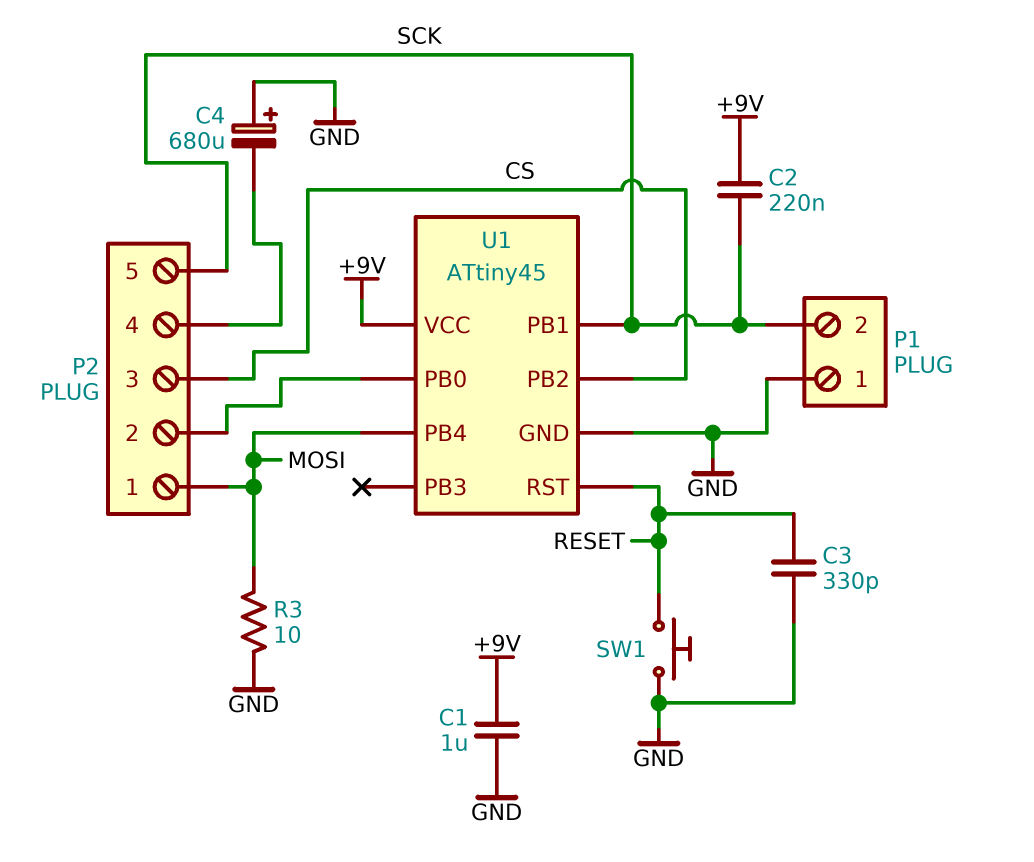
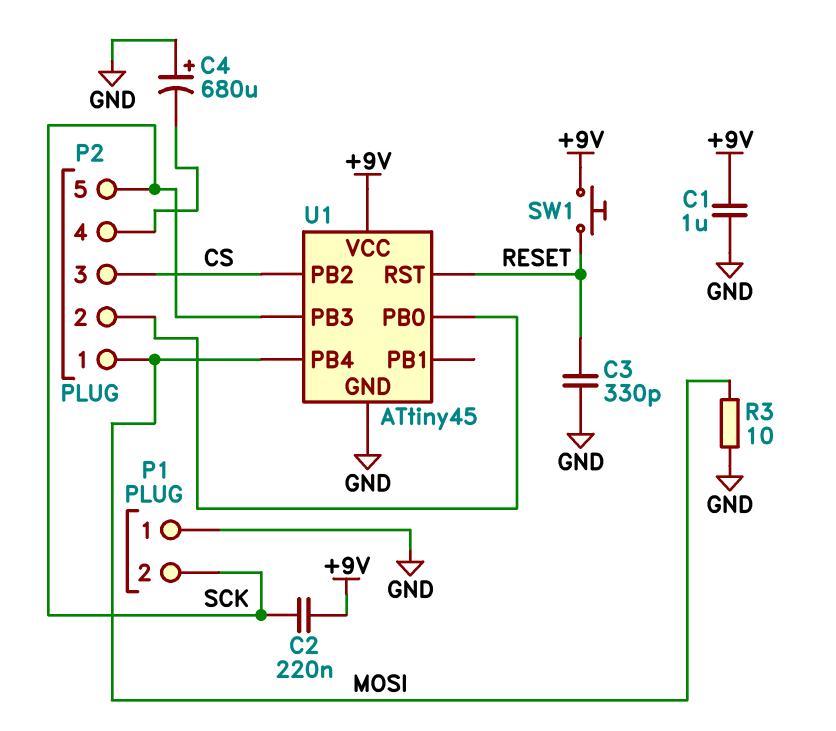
SW1: button (GND, RESET) -> button (+9V, RESET)
U1 pin PB1: SCK -> none
U1 pin PB3: none -> SCK

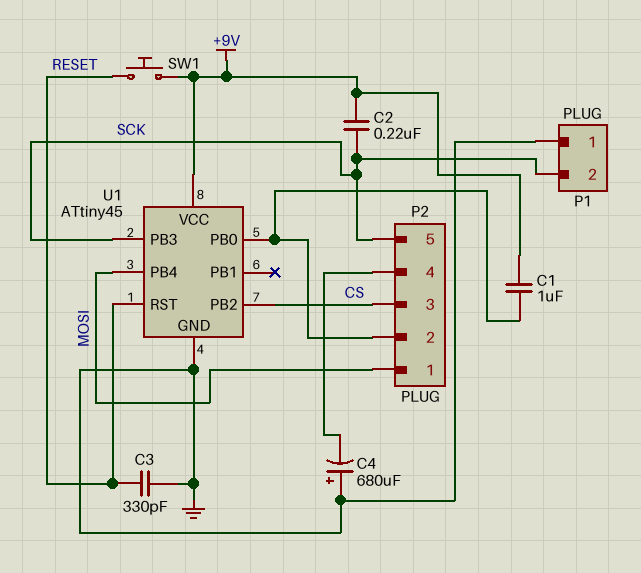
C1: 1uF (+9V, GND) -> 1uF (+9V, P2/2)
R3: 10 (GND, MOSI) -> none

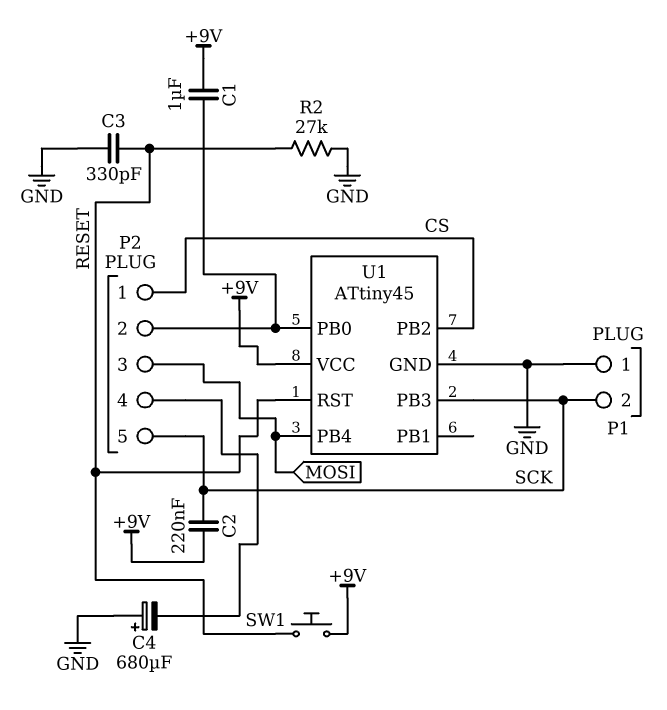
P2 pin 1: MOSI -> CS
P2 pin 3: CS -> MOSI
R2: none -> 27k (GND, RESET)

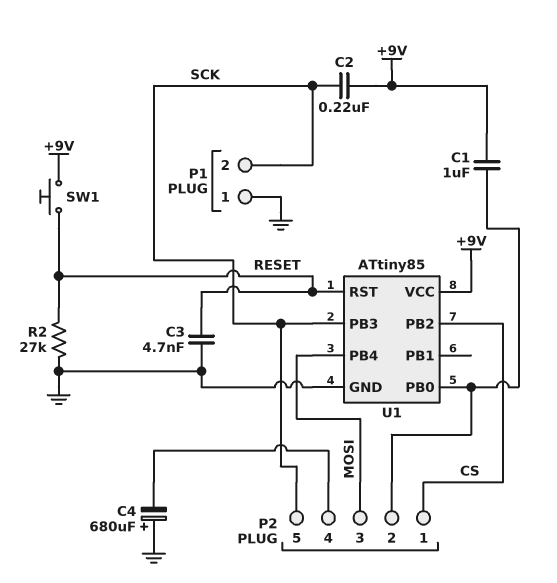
C3: 330pF (GND, RESET) -> 4.7nF (GND, RESET)
U1: ATtiny45 -> ATtiny85

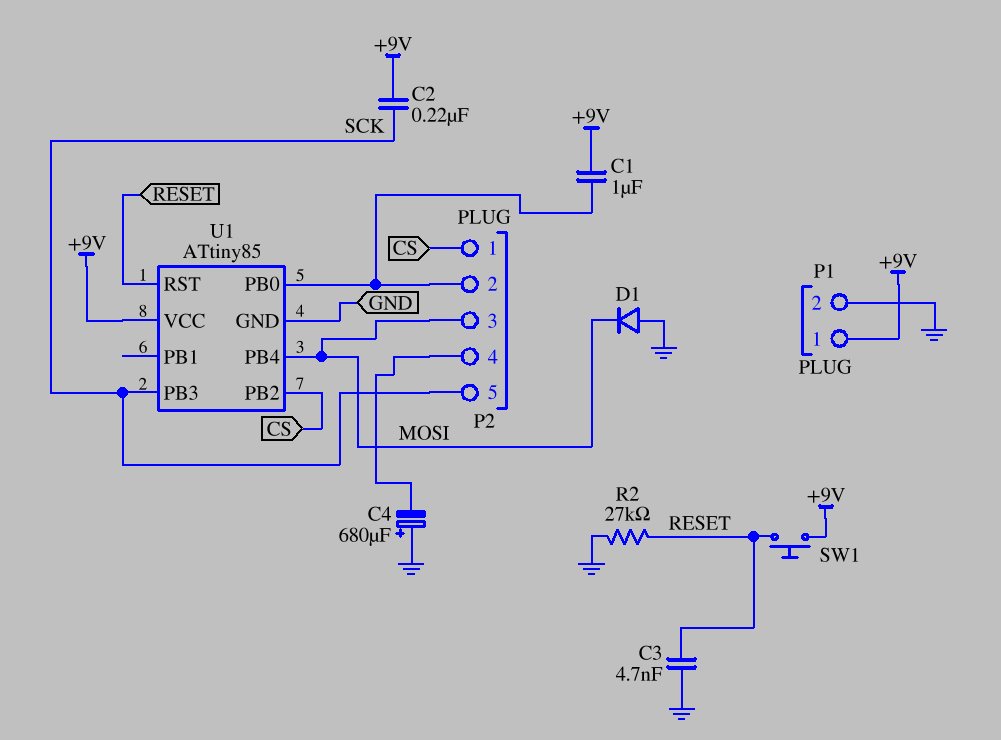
D1: none -> diode (A GND, K MOSI)
P1 pin 1: GND -> +9V
P1 pin 2: SCK -> GND

